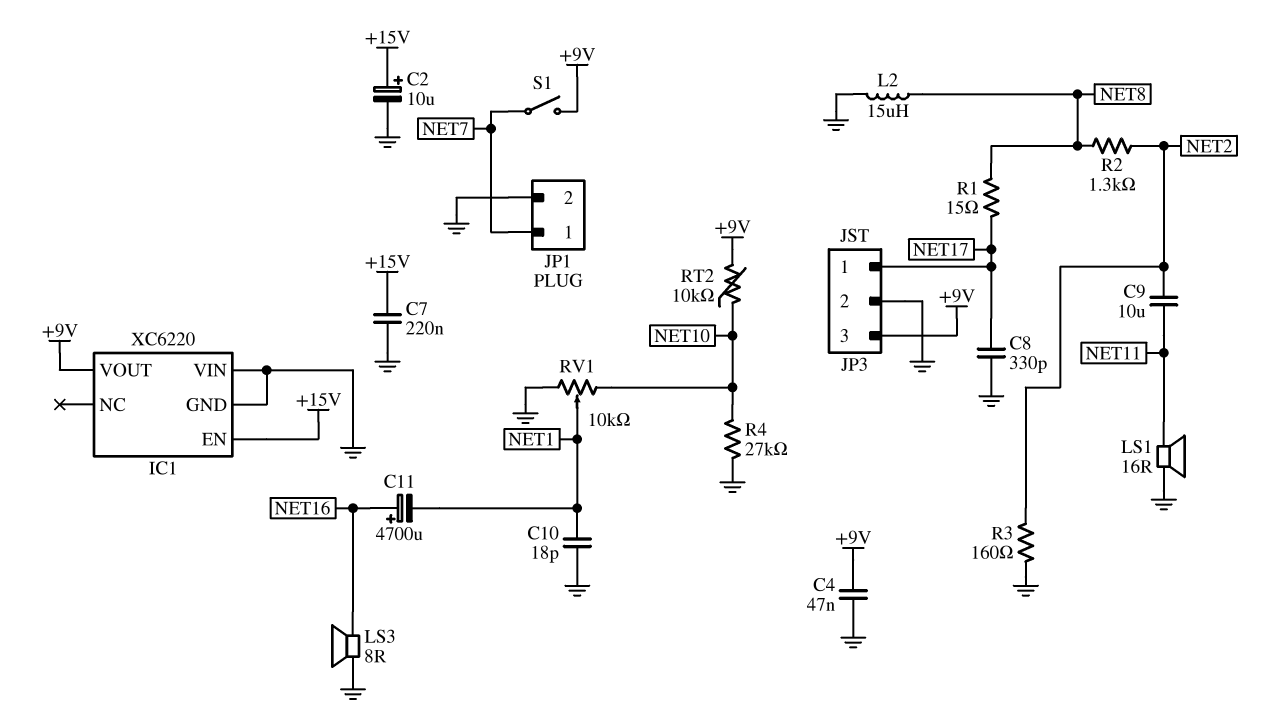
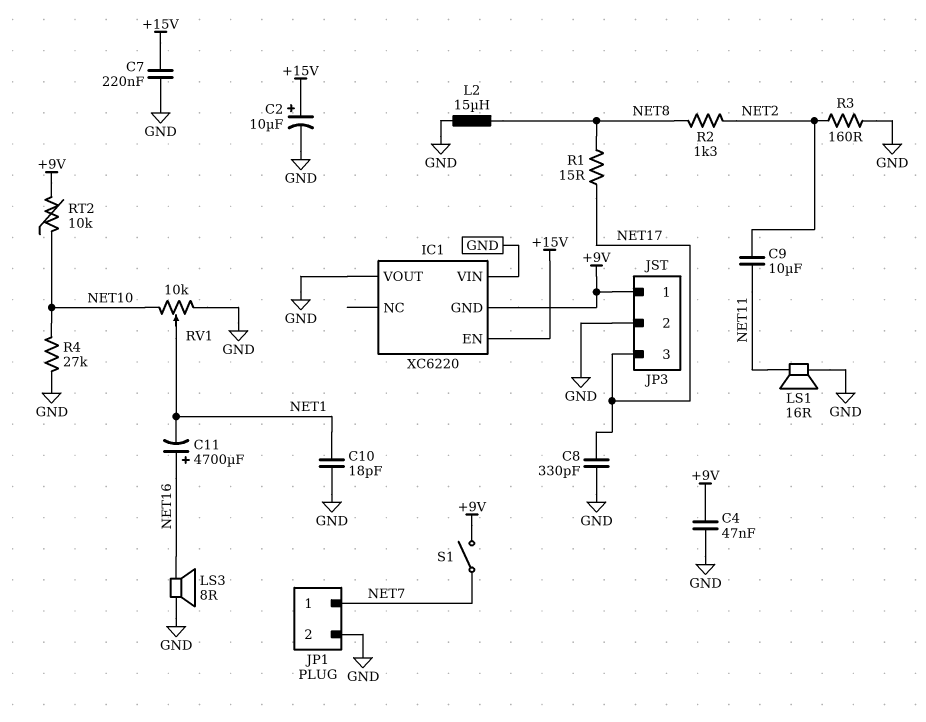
IC1 pin GND: GND -> +9V
IC1 pin VOUT: +9V -> GND
JP3 pin 1: NET17 -> +9V
JP3 pin 3: +9V -> NET17

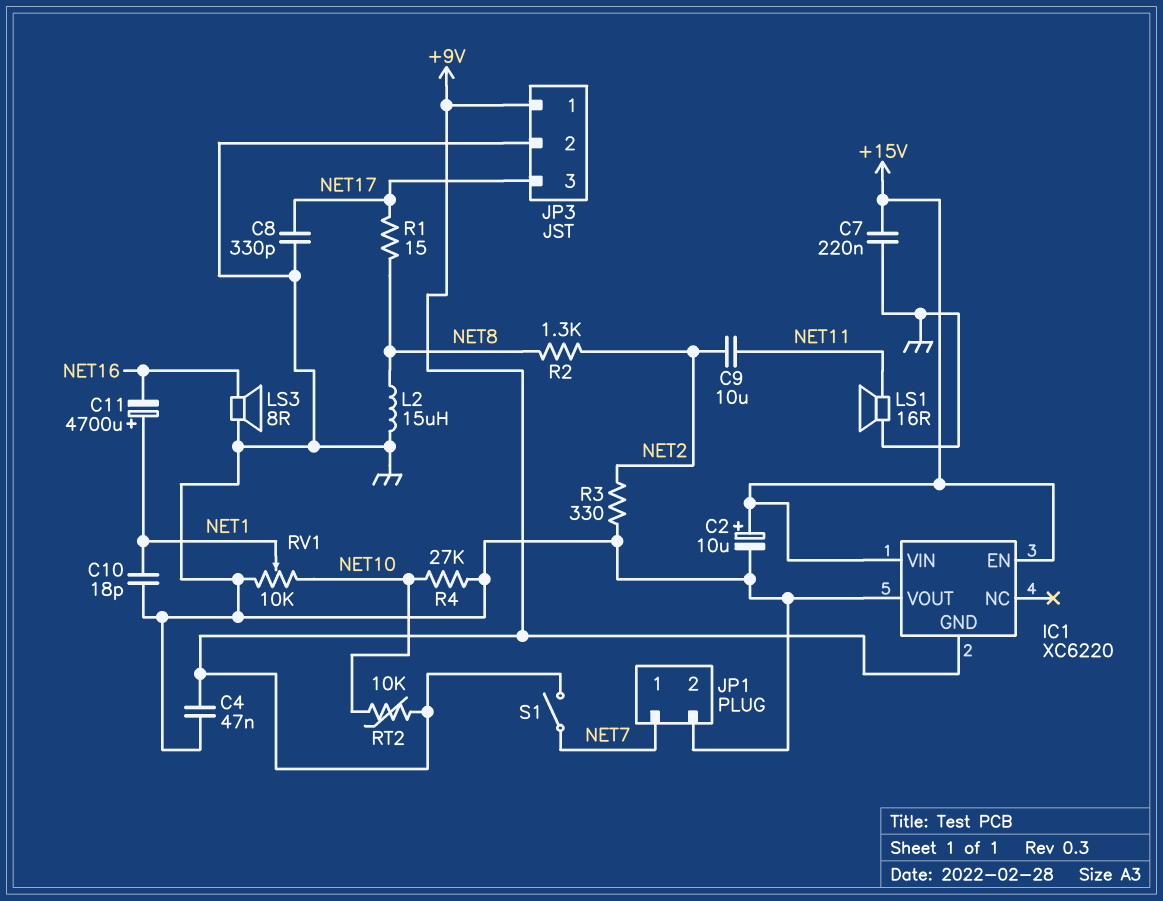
C11: 4700uF (plus NET16, minus NET1) -> 4700uF (plus NET1, minus NET16)
IC1 pin VIN: GND -> +15V
R3: 160 (GND, NET2) -> 330 (GND, NET2)

